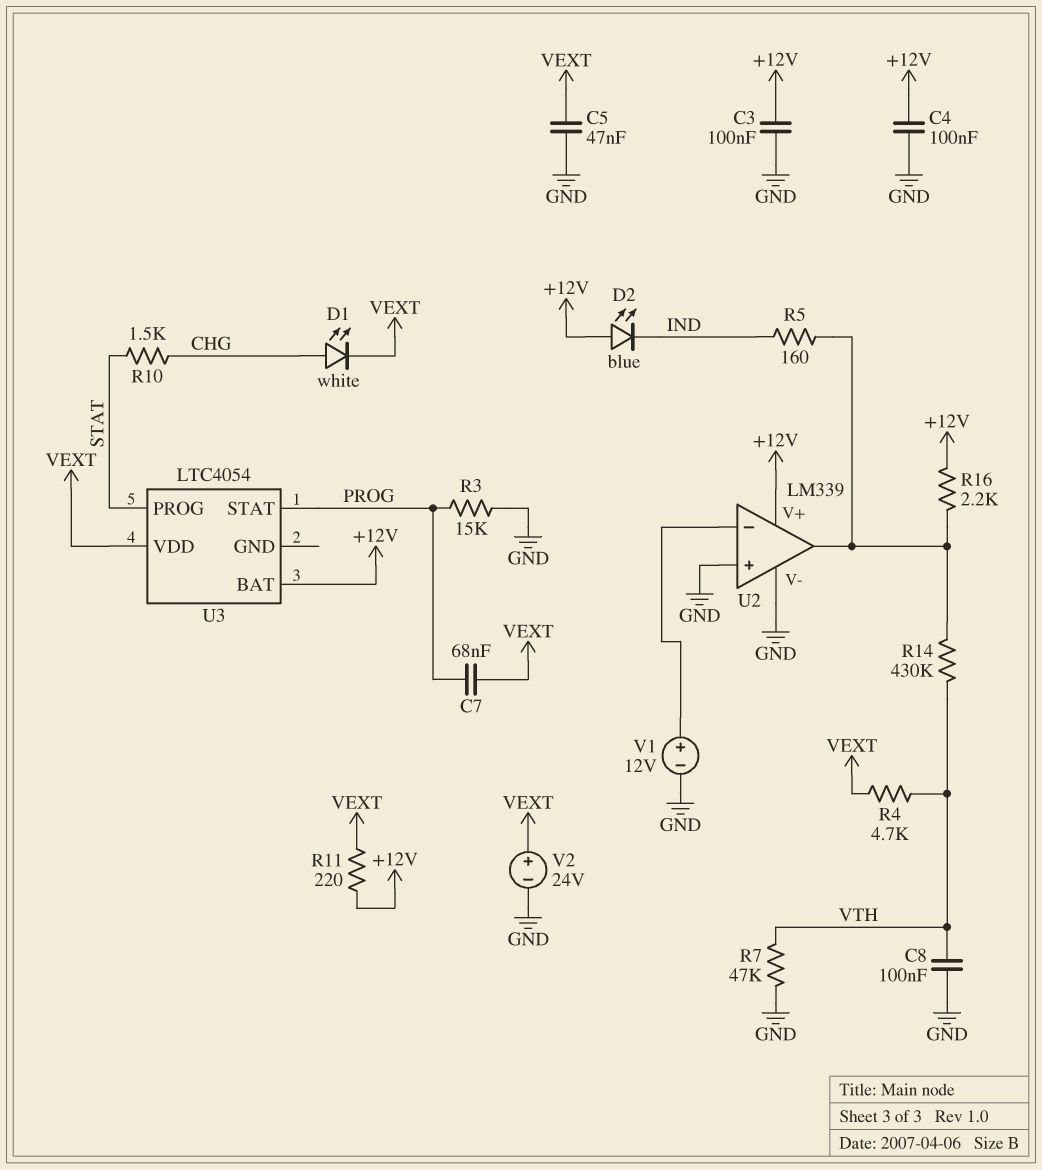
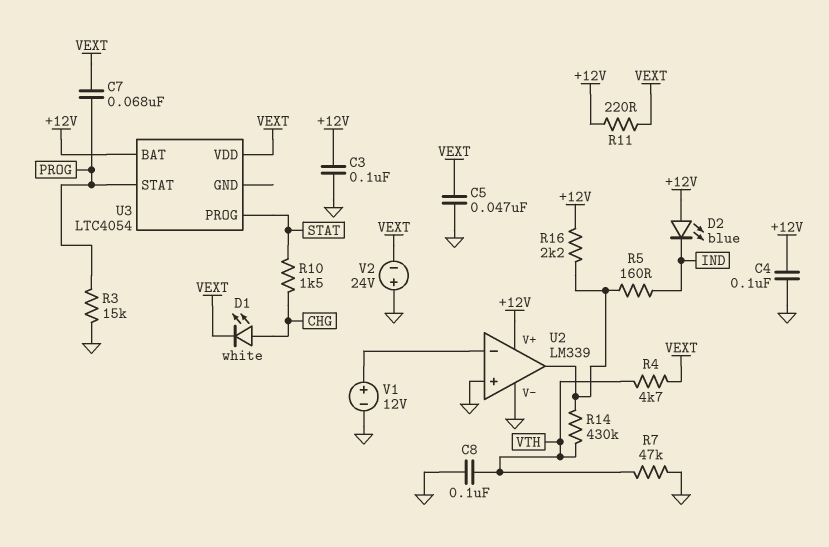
V2: 24V (plus VEXT, minus GND) -> 24V (plus GND, minus VEXT)

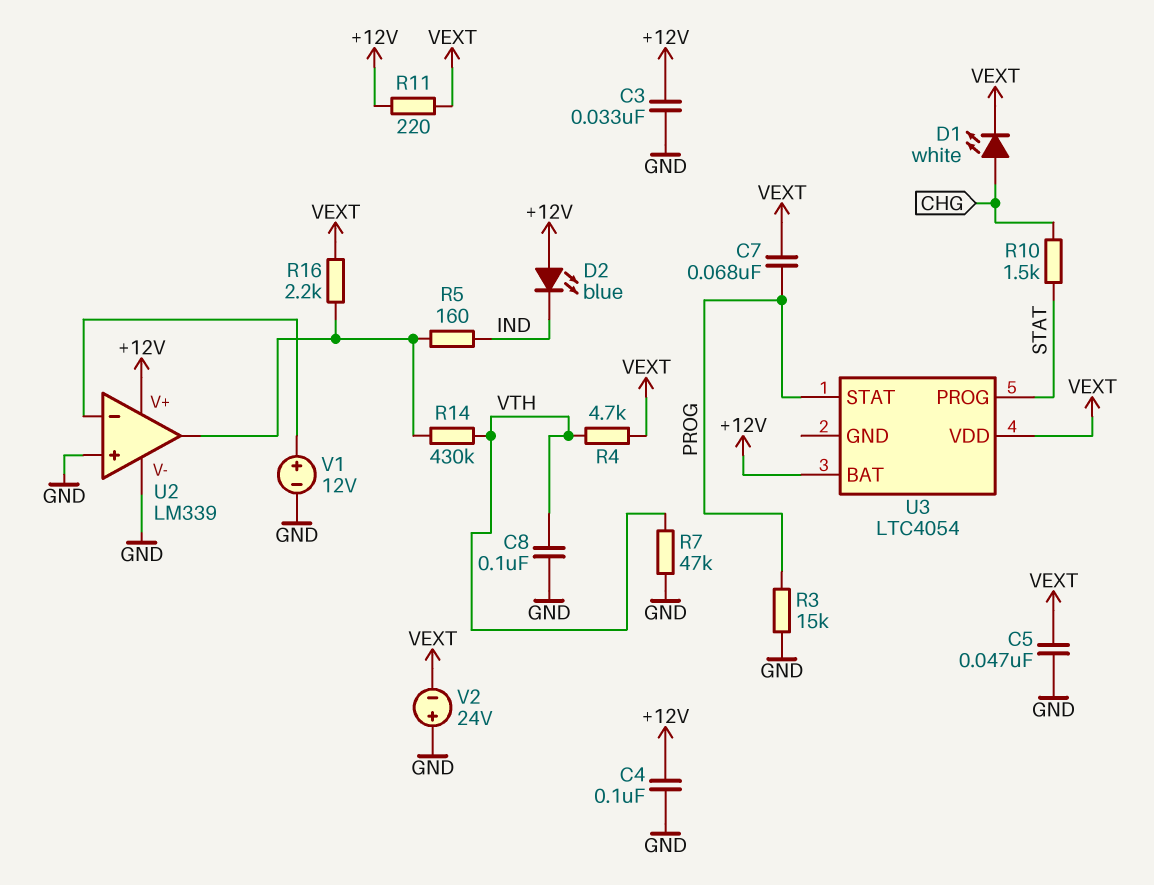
C3: 100nF (+12V, GND) -> 33nF (+12V, GND)
R16: 2.2k (+12V, U2/out) -> 2.2k (U2/out, VEXT)

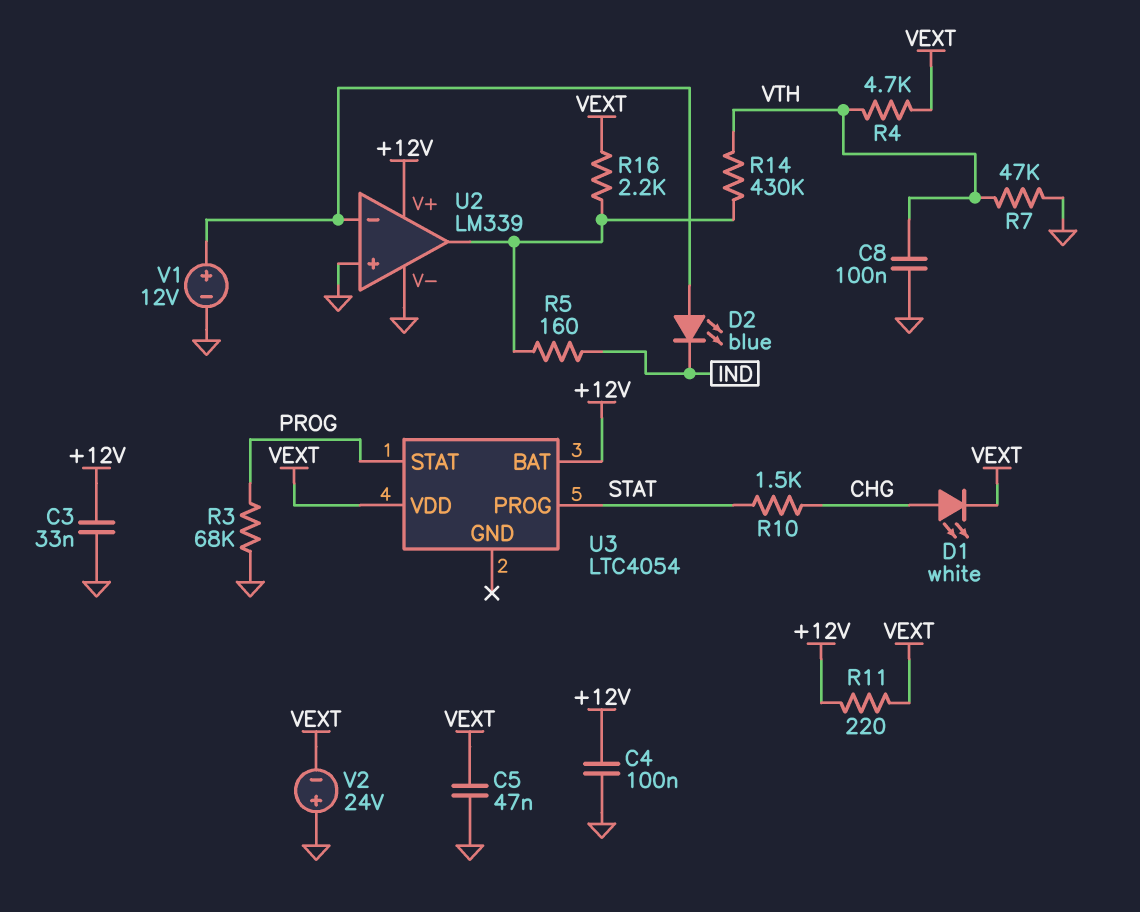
C7: 68nF (PROG, VEXT) -> none
D2: LED blue (A +12V, K IND) -> LED blue (A U2/in-, K IND)
R3: 15k (GND, PROG) -> 68k (GND, PROG)

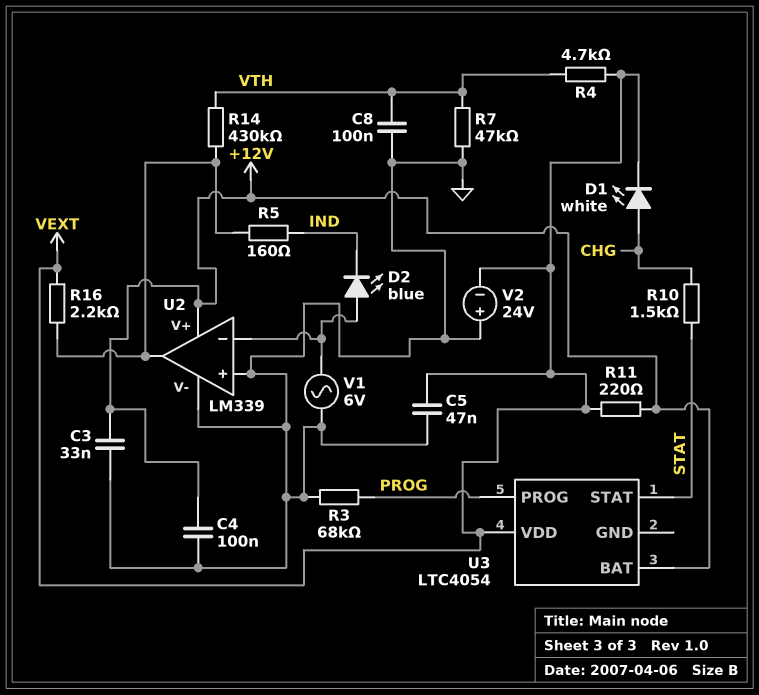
U3 pin PROG: STAT -> PROG
U3 pin STAT: PROG -> STAT
V1: 12V (plus U2/in-, minus GND) -> AC 6V (GND, U2/in-)

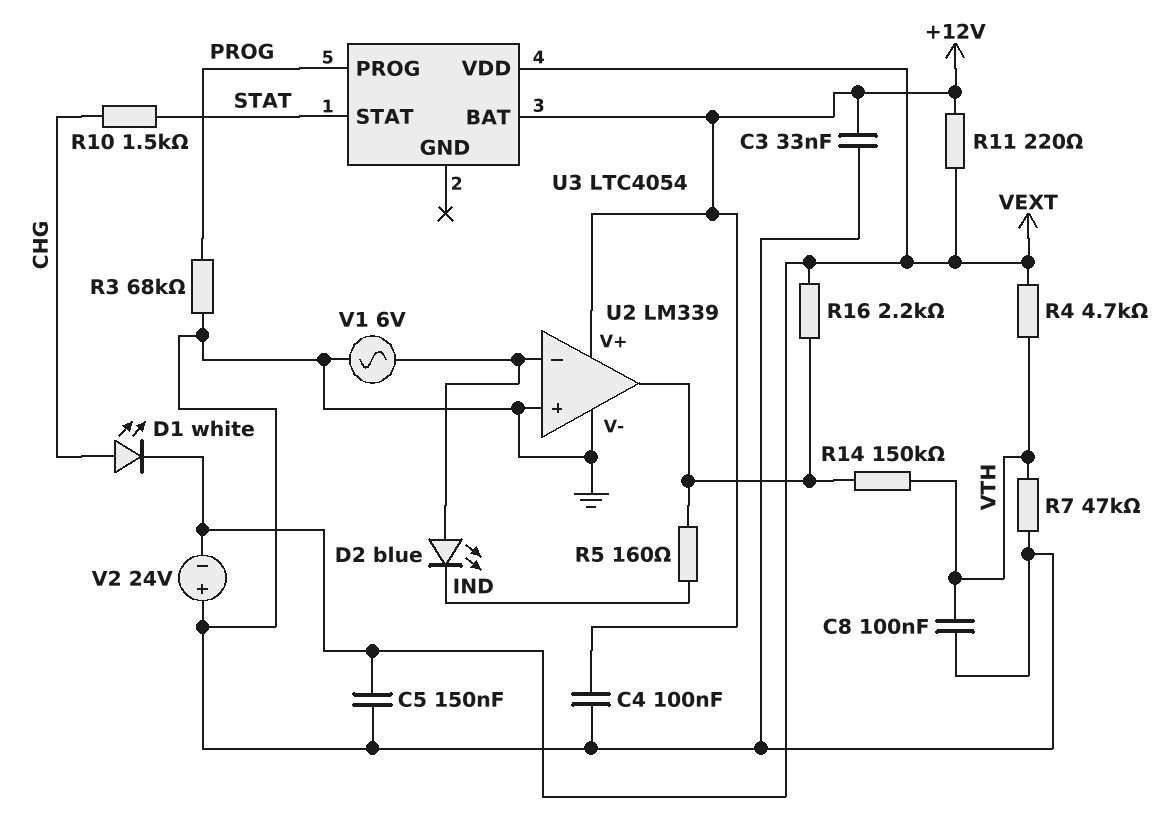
C5: 47nF (GND, VEXT) -> 150nF (GND, VEXT)
R14: 430k (U2/out, VTH) -> 150k (U2/out, VTH)

